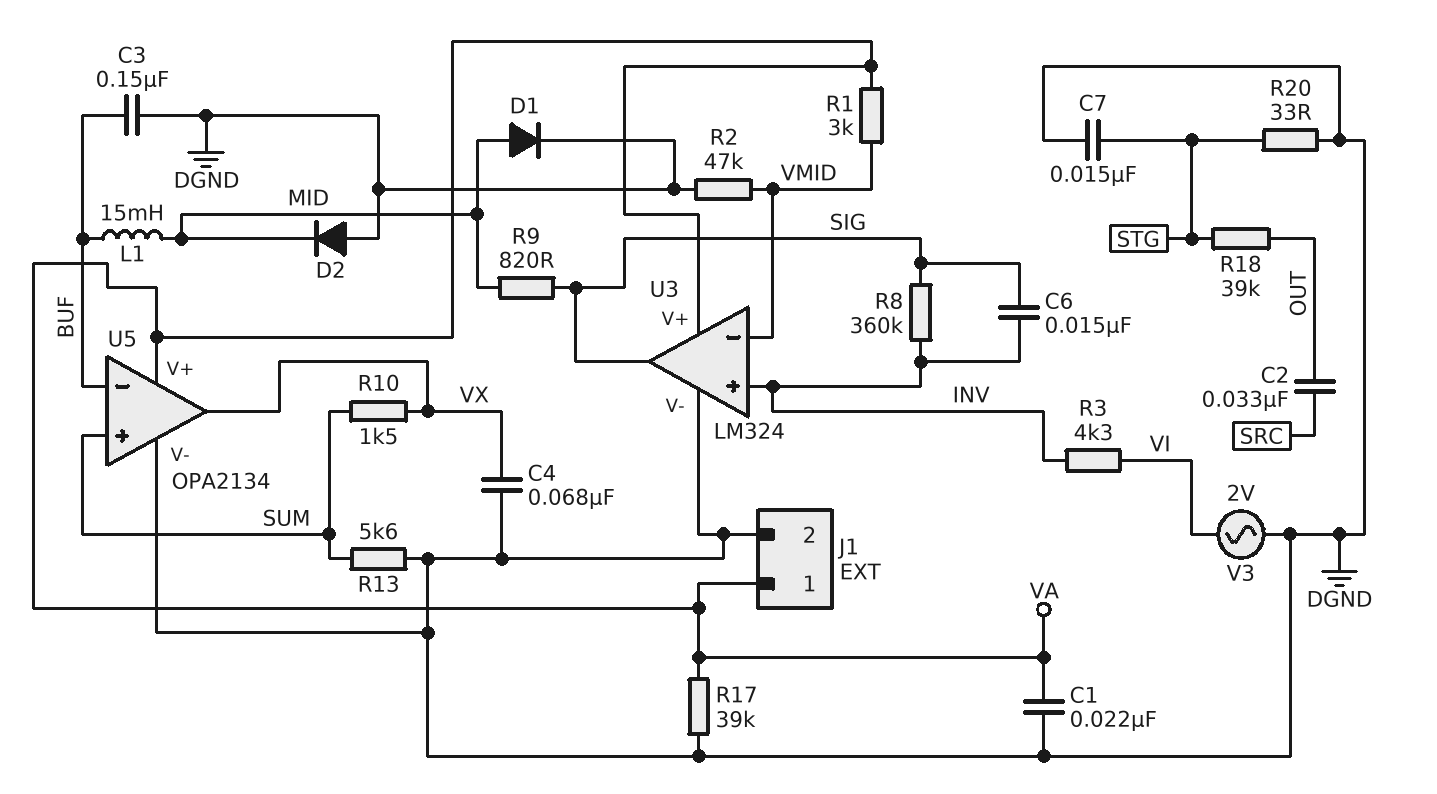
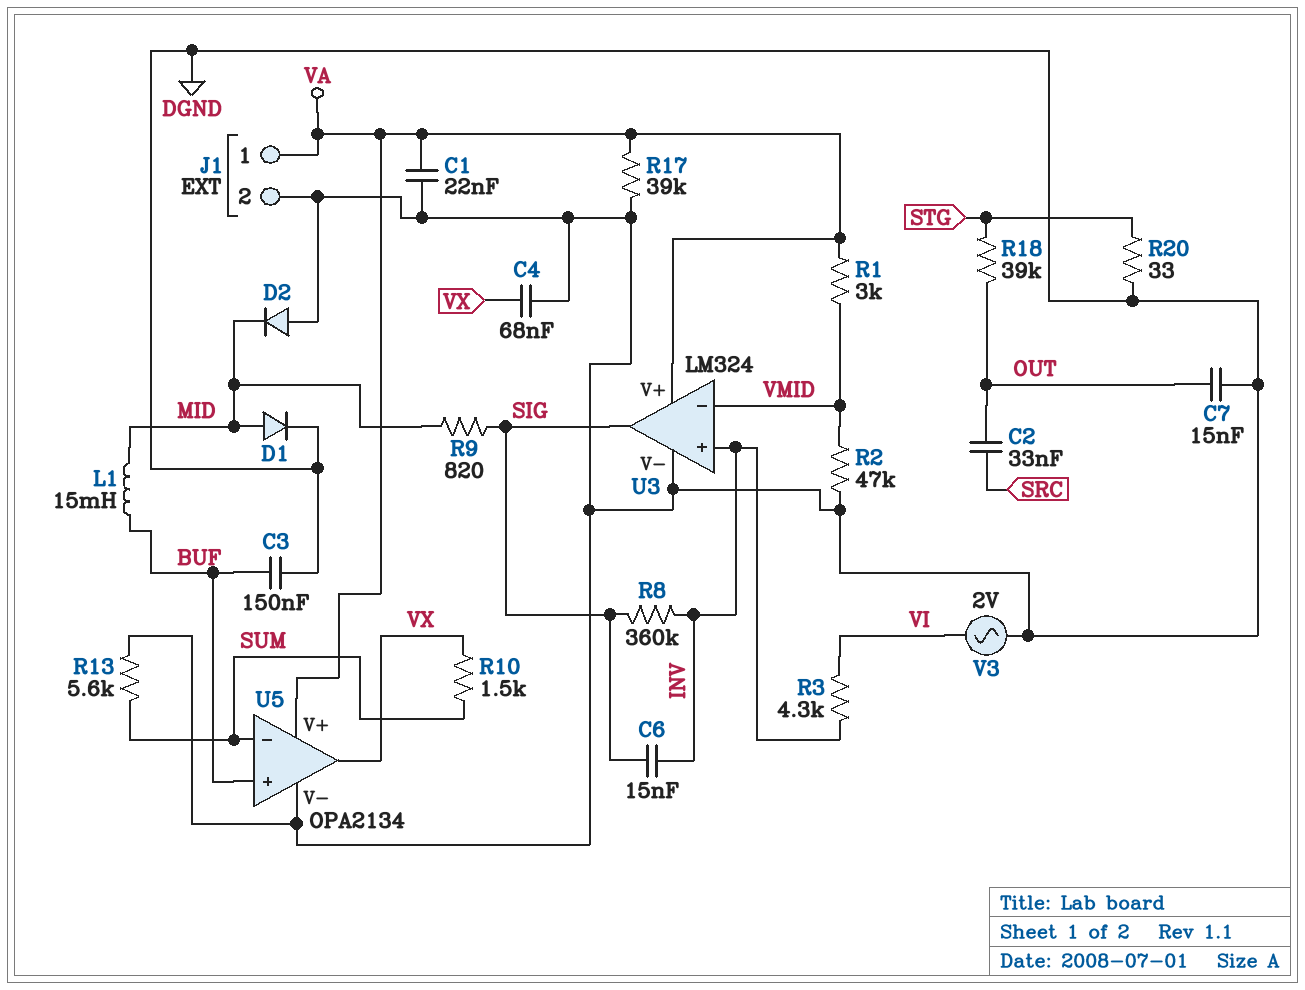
C7: 15nF (DGND, STG) -> 15nF (DGND, OUT)
U5 pin in+: SUM -> BUF
U5 pin in-: BUF -> SUM

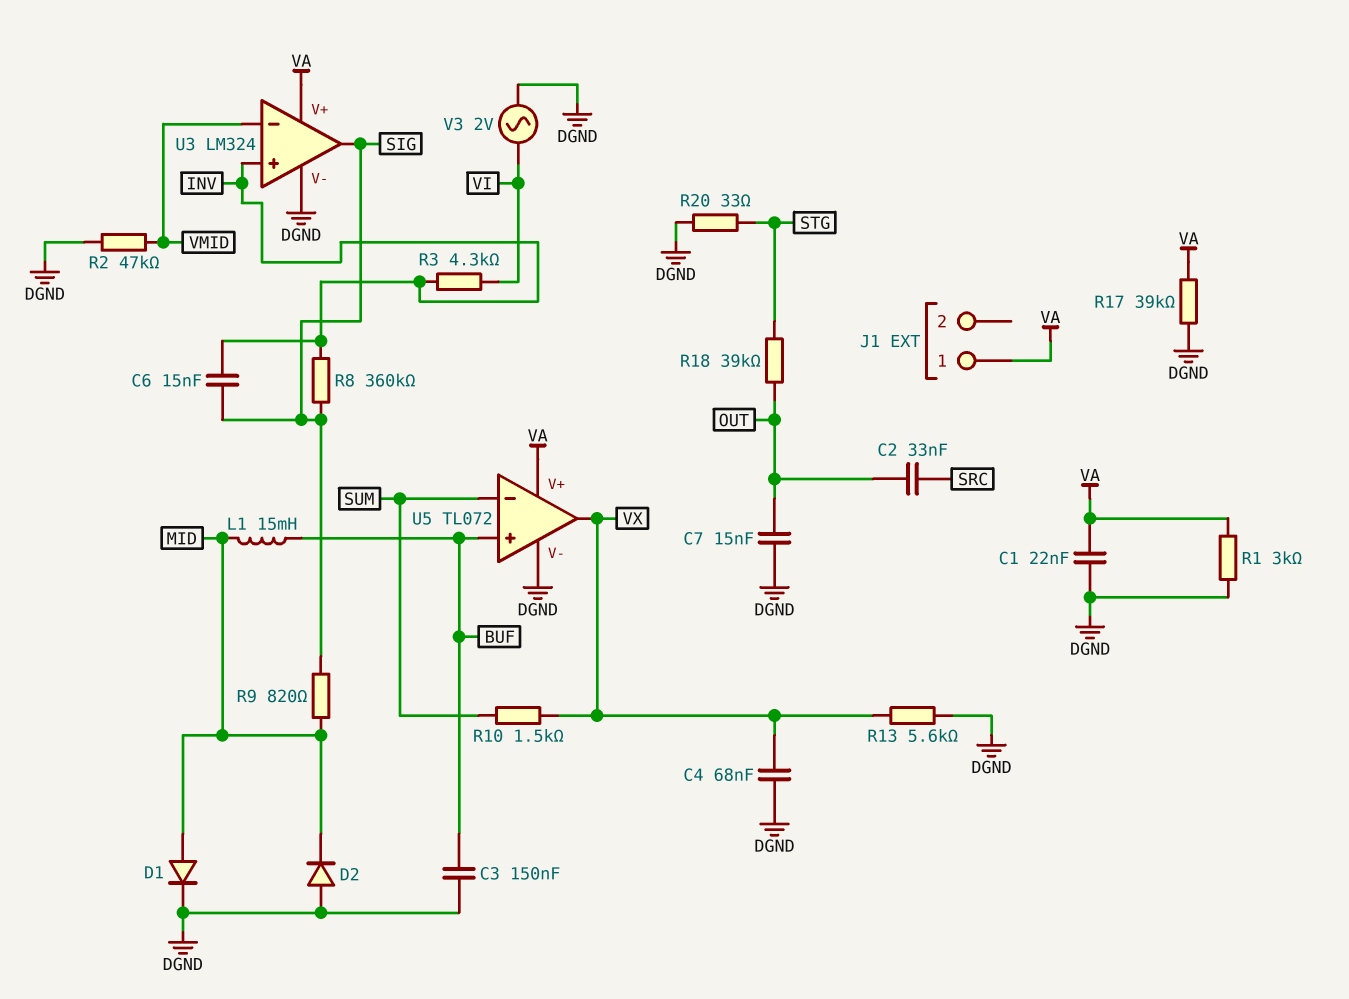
J1 pin 2: DGND -> none
R1: 3k (VA, VMID) -> 3k (DGND, VA)
R13: 5.6k (DGND, SUM) -> 5.6k (DGND, VX)
U5: OPA2134 -> TL072

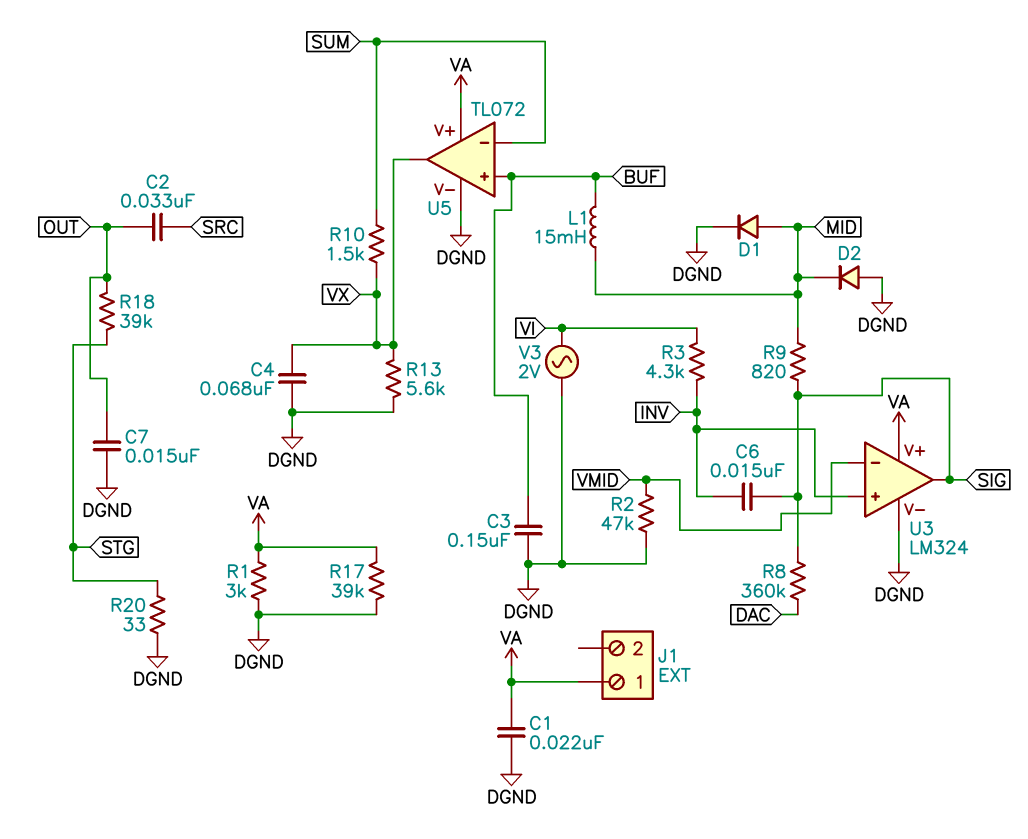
R8: 360k (INV, SIG) -> 360k (DAC, SIG)

